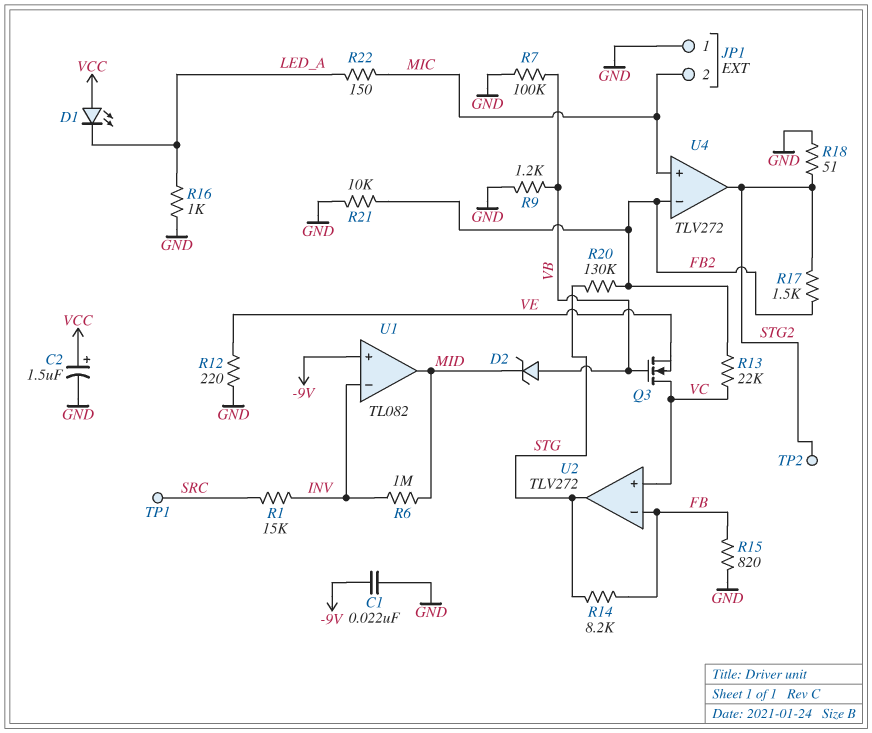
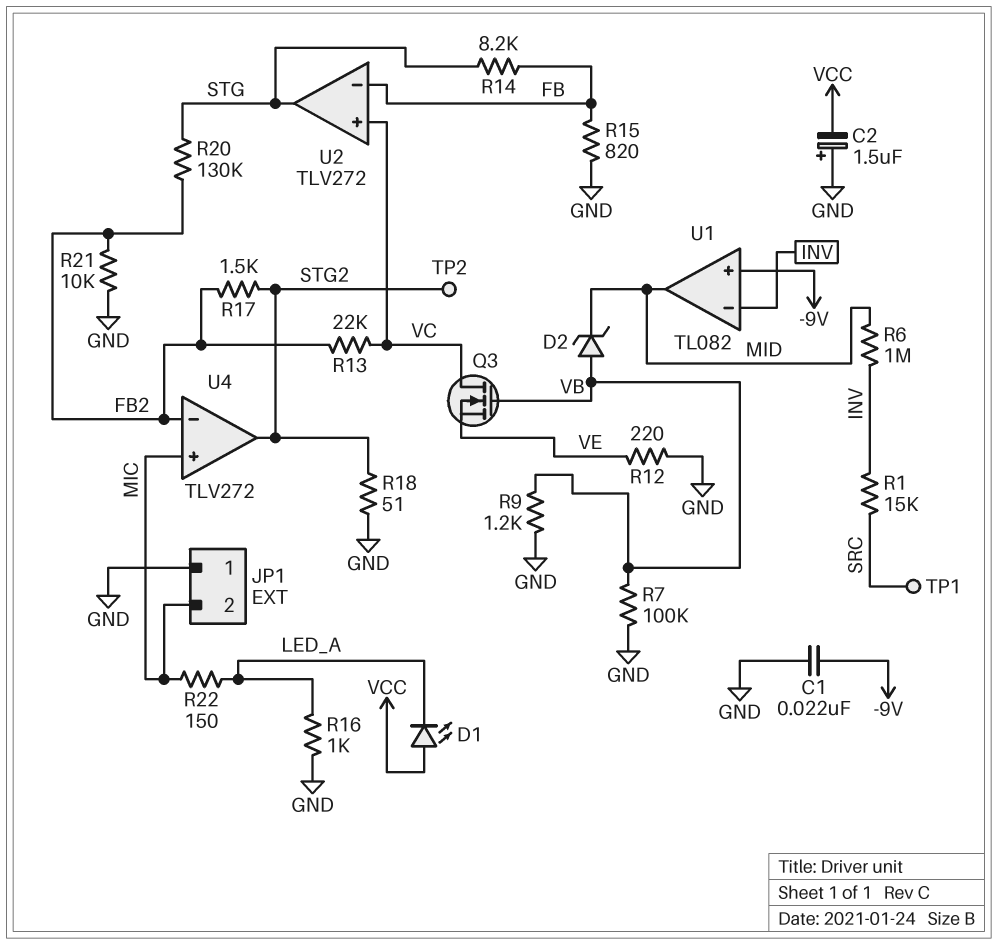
C2: 1.5uF (plus VCC, minus GND) -> 1.5uF (plus GND, minus VCC)

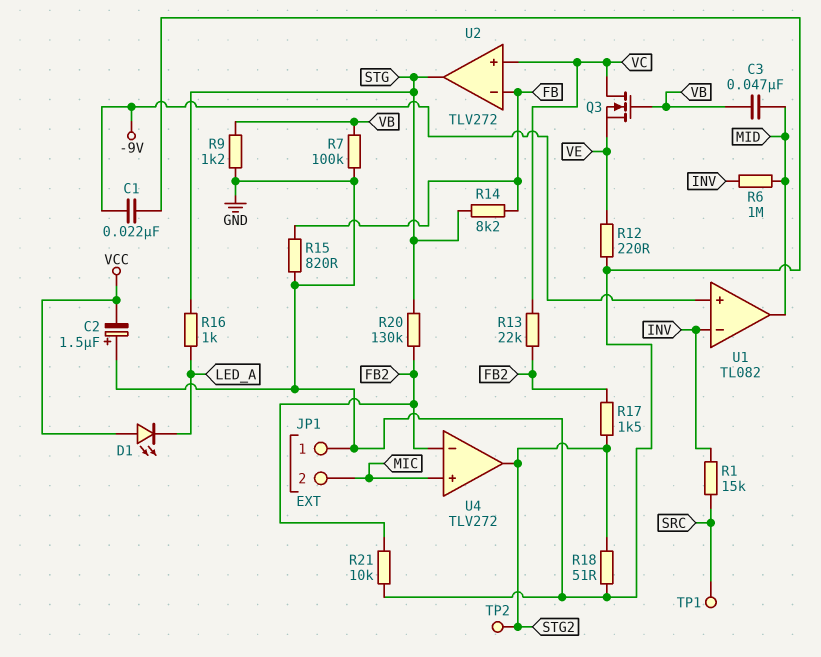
C3: none -> 47nF (MID, VB)
D2: zener (A VB, K MID) -> none
R16: 1k (GND, LED_A) -> 1k (LED_A, STG)
R22: 150 (LED_A, MIC) -> none

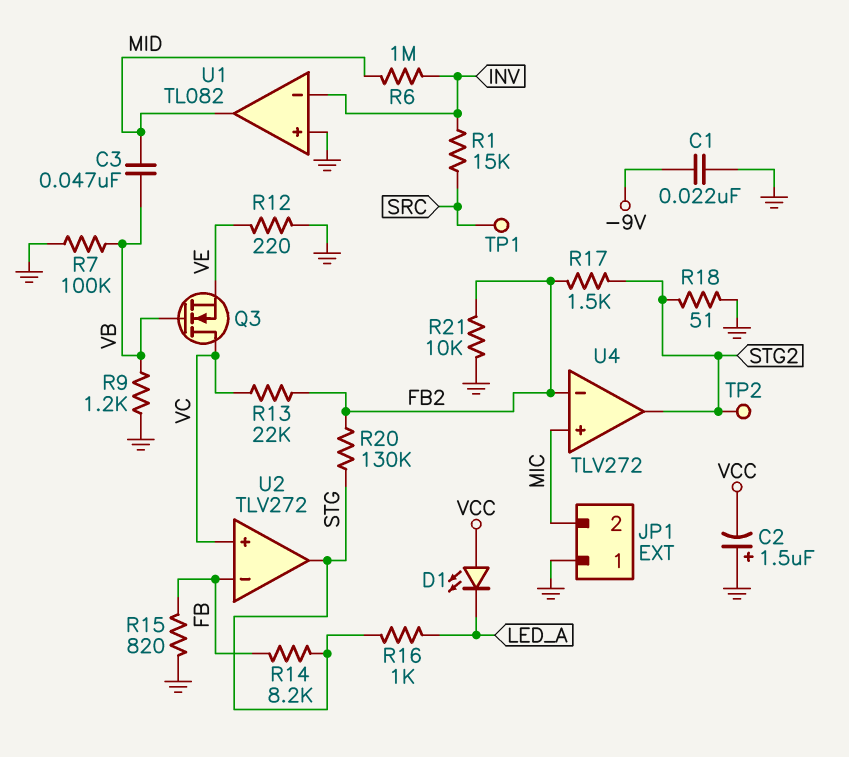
U1 pin in+: -9V -> GND

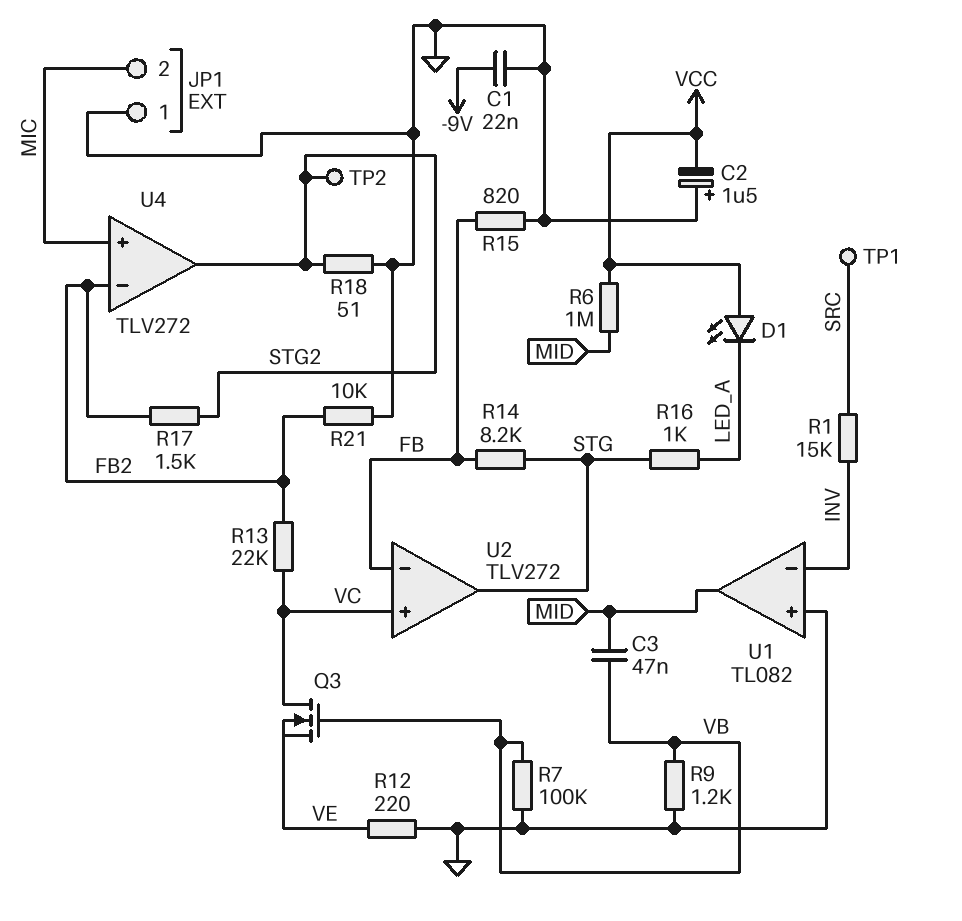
R6: 1M (INV, MID) -> 1M (MID, VCC)
R20: 130k (FB2, STG) -> none

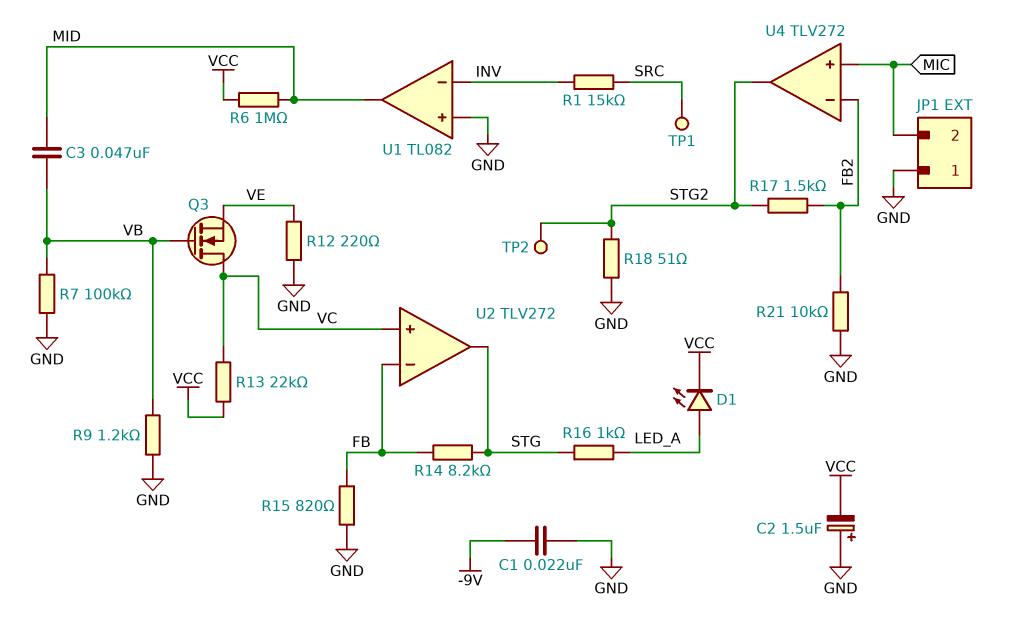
D1: LED (A VCC, K LED_A) -> LED (A LED_A, K VCC)
R13: 22k (FB2, VC) -> 22k (VC, VCC)

